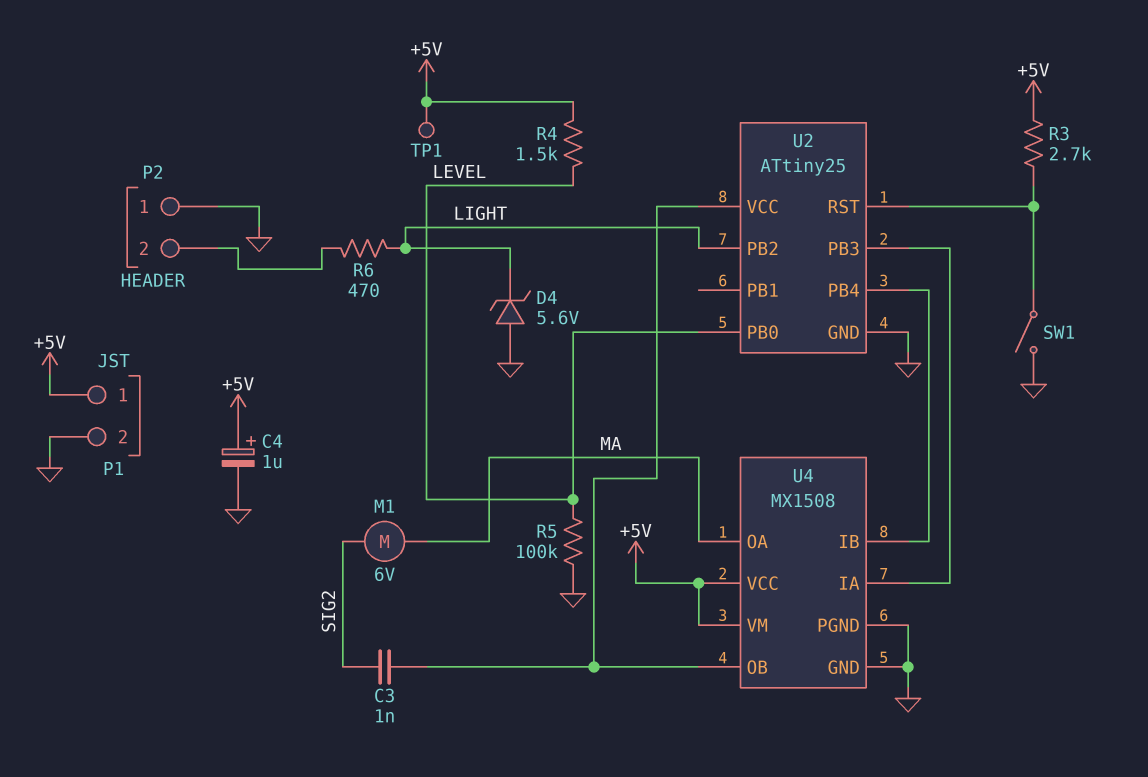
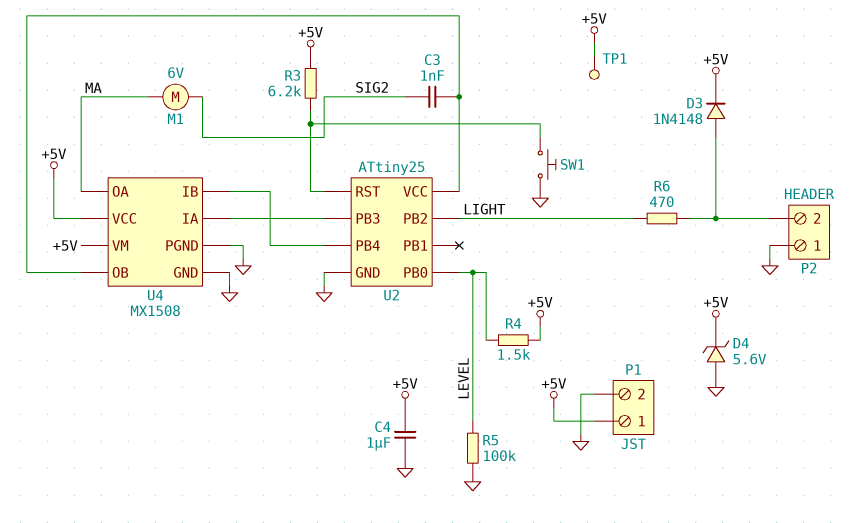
C4: 1uF (plus +5V, minus GND) -> 1uF (+5V, GND)
D3: none -> diode 1N4148 (A P2/2, K +5V)
D4: zener 5.6V (A GND, K LIGHT) -> zener 5.6V (A GND, K +5V)
R3: 2.7k (+5V, U2/RST) -> 6.2k (+5V, U2/RST)
SW1: switch (GND, U2/RST) -> button (GND, U2/RST)

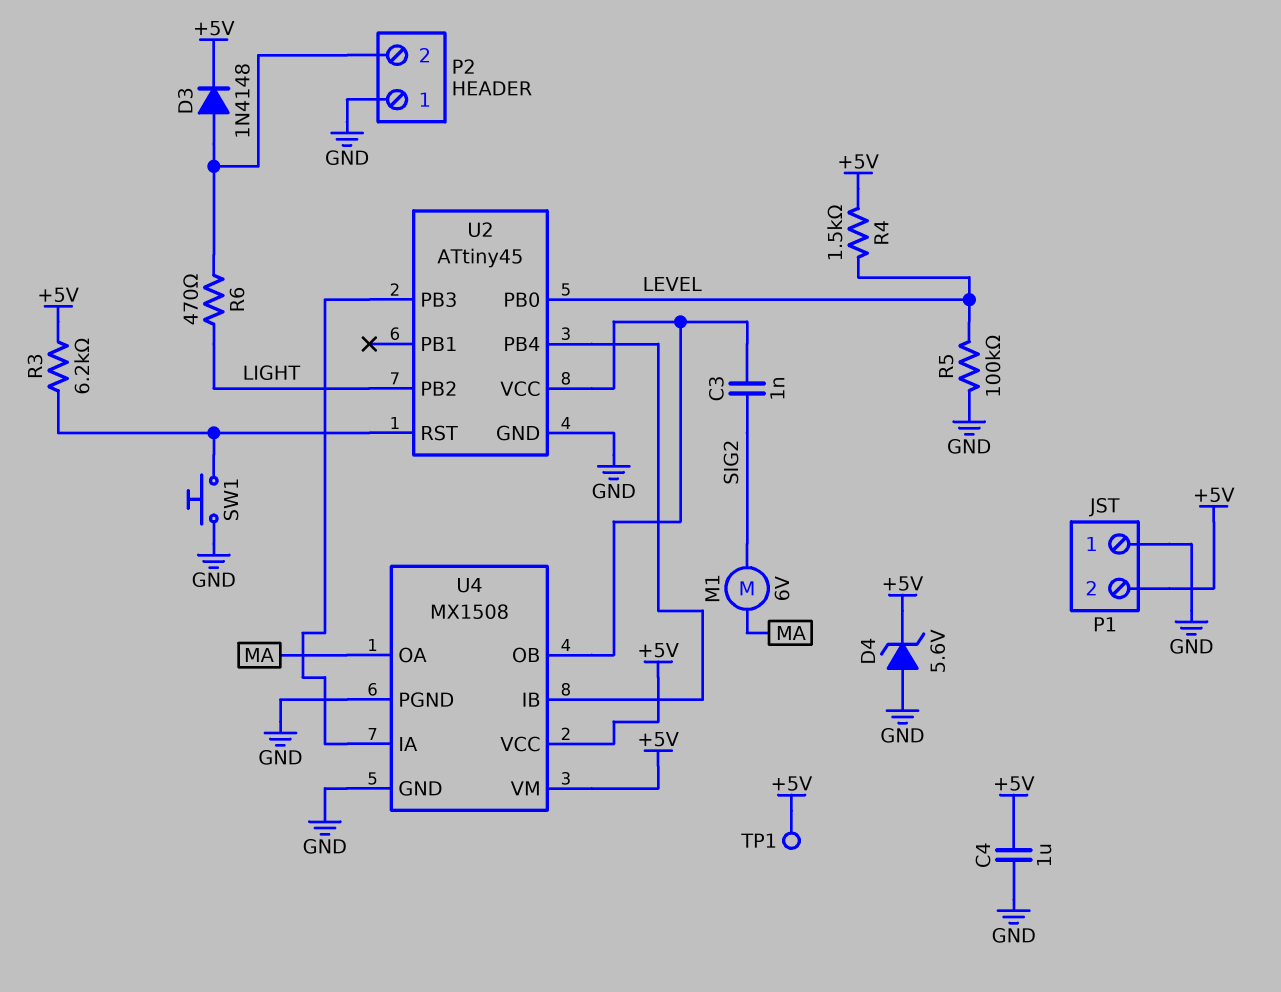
P1 pin 1: +5V -> GND
P1 pin 2: GND -> +5V
U2: ATtiny25 -> ATtiny45

